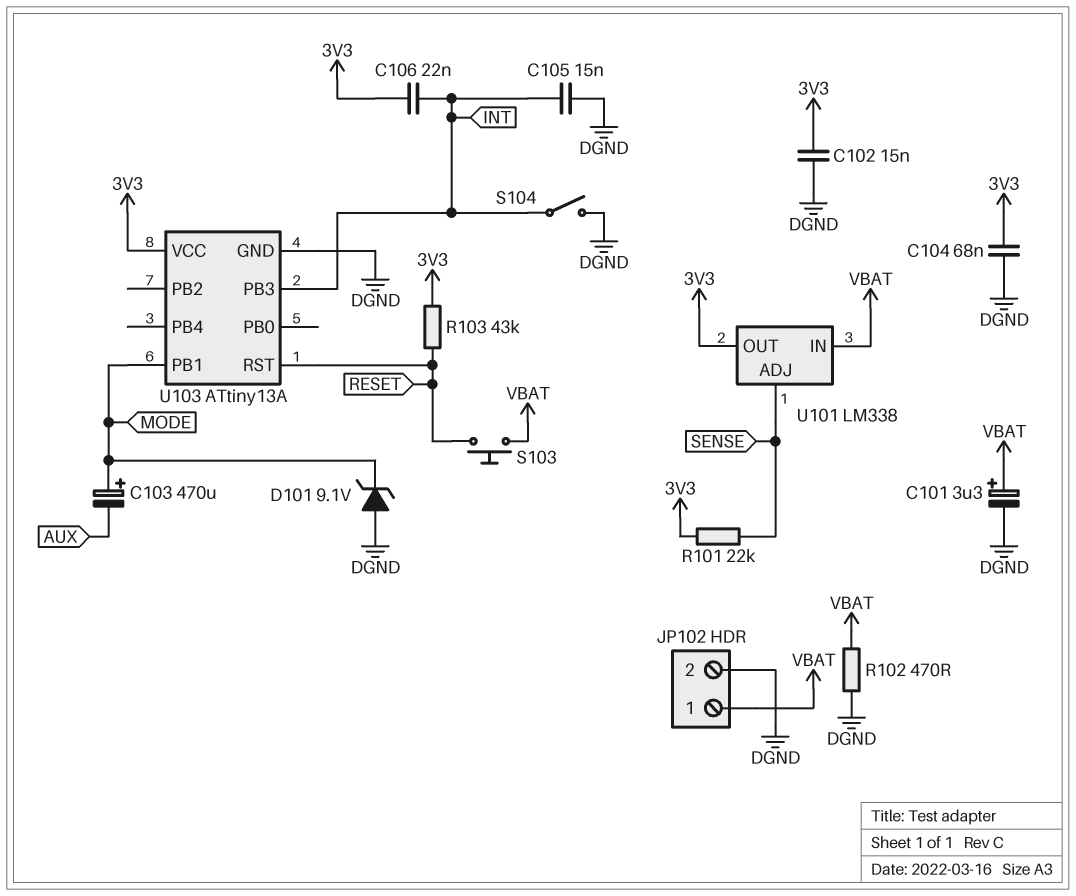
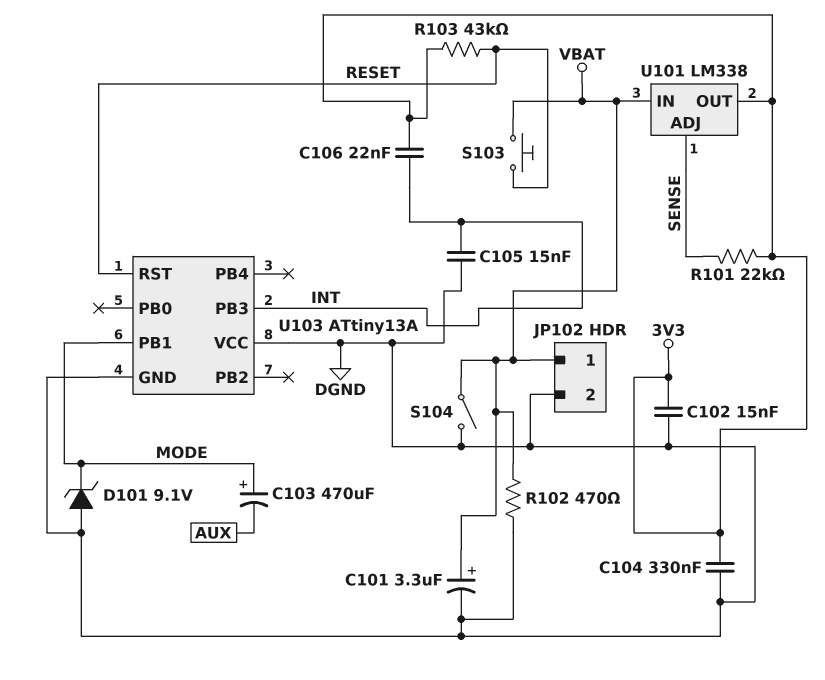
C104: 68nF (3V3, DGND) -> 330nF (3V3, DGND)
S104: switch (DGND, INT) -> switch (DGND, VBAT)
U103 pin VCC: 3V3 -> DGND

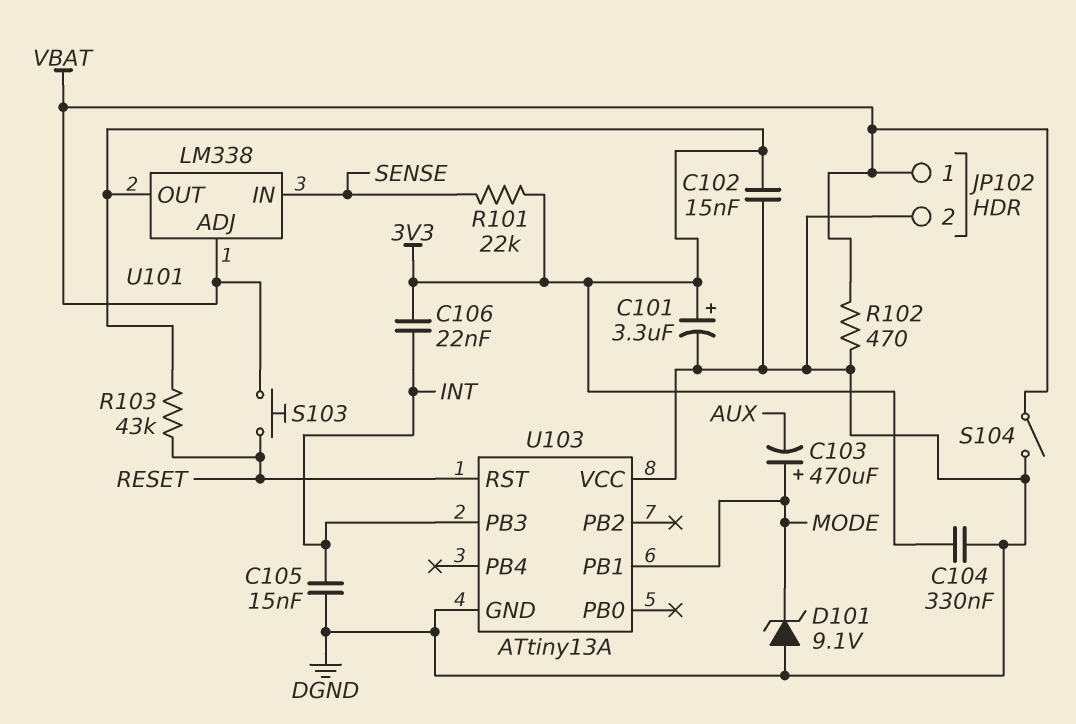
C101: 3.3uF (plus VBAT, minus DGND) -> 3.3uF (plus 3V3, minus DGND)
U101 pin ADJ: SENSE -> VBAT
U101 pin IN: VBAT -> SENSE

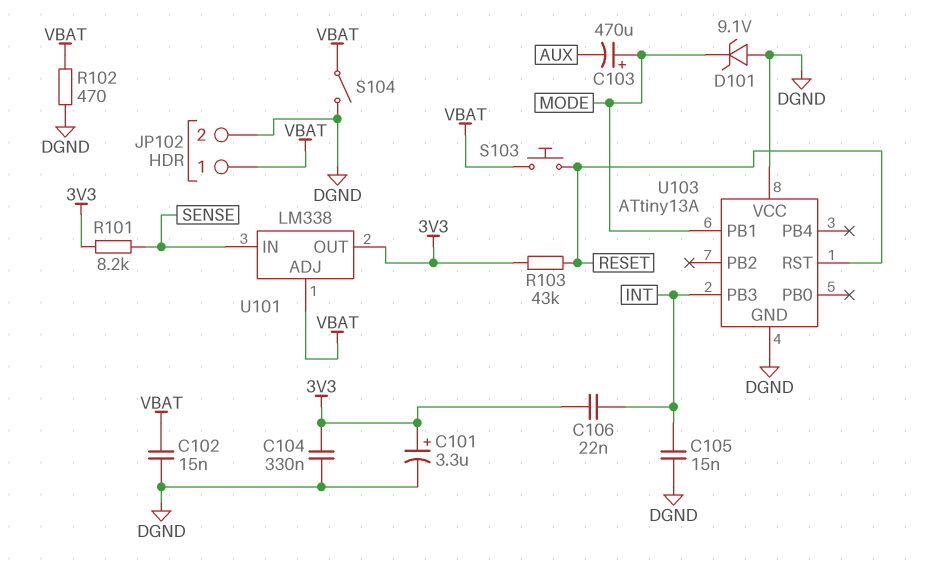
C102: 15nF (3V3, DGND) -> 15nF (DGND, VBAT)
R101: 22k (3V3, SENSE) -> 8.2k (3V3, SENSE)

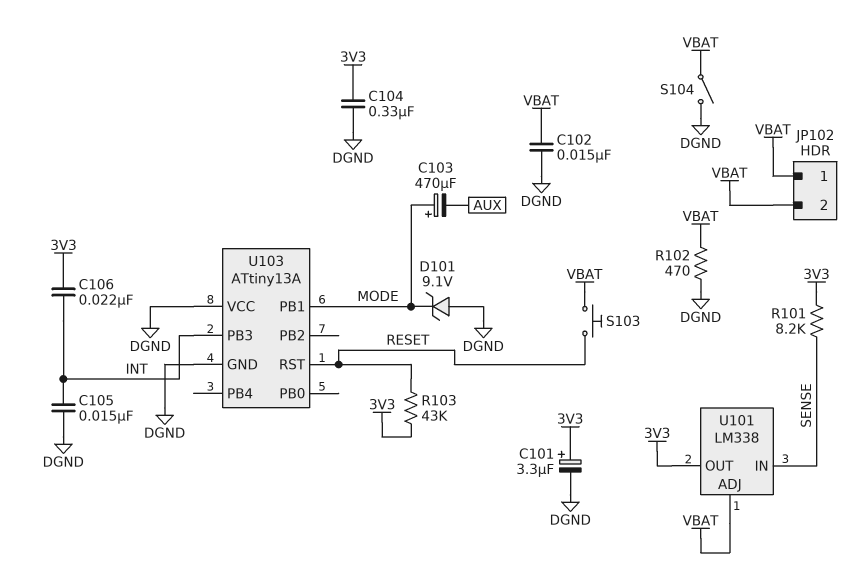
JP102 pin 2: DGND -> VBAT

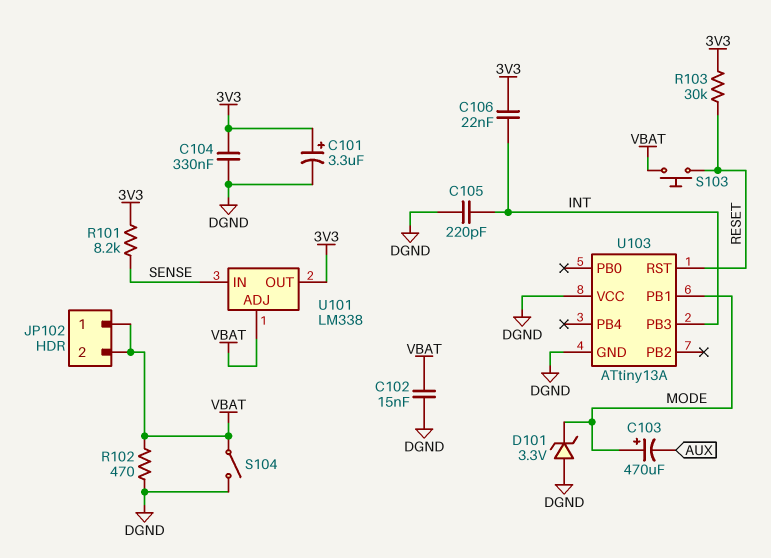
C105: 15nF (DGND, INT) -> 220pF (DGND, INT)
D101: zener 9.1V (A DGND, K MODE) -> zener 3.3V (A DGND, K MODE)
R103: 43k (3V3, RESET) -> 30k (3V3, RESET)

